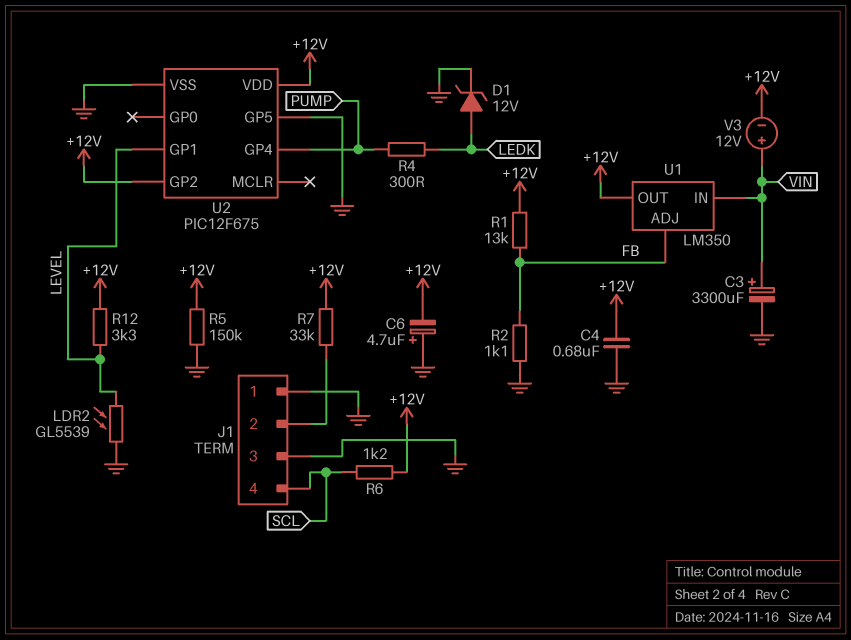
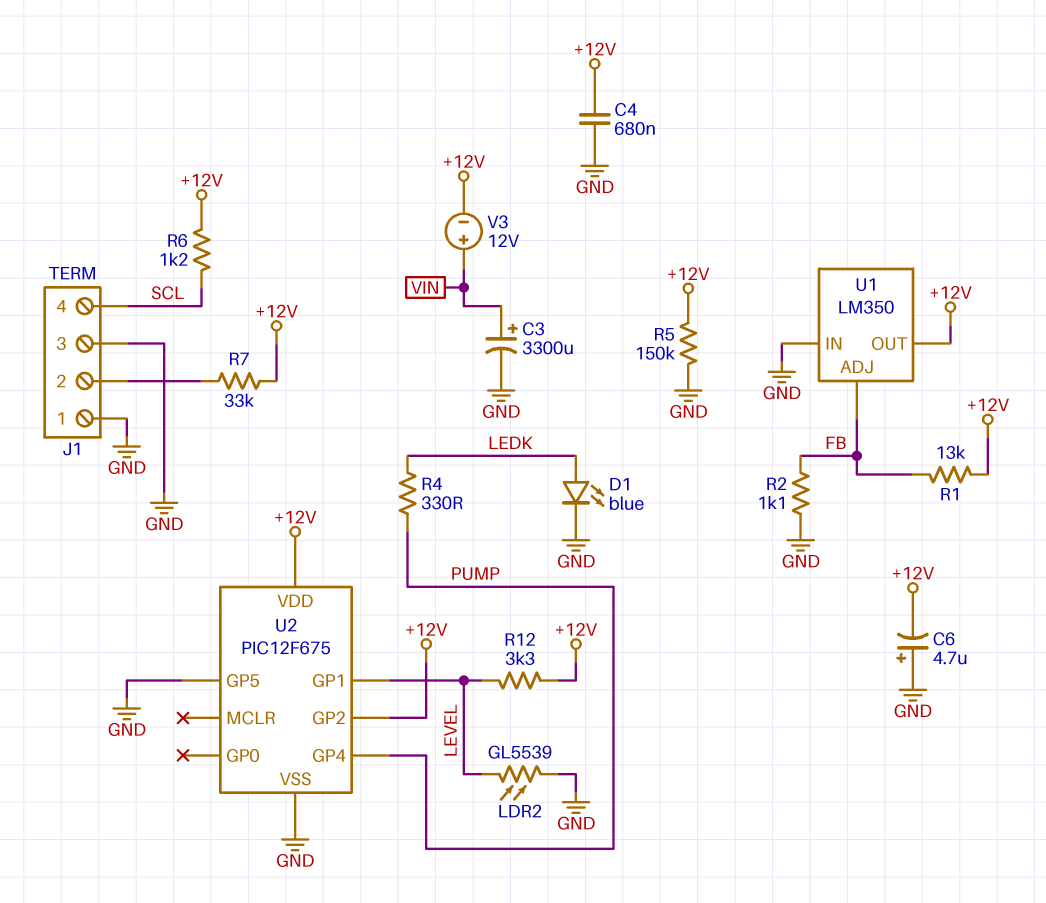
D1: zener 12V (A LEDK, K GND) -> LED blue (A LEDK, K GND)
R4: 300 (LEDK, PUMP) -> 330 (LEDK, PUMP)
U1 pin IN: VIN -> GND

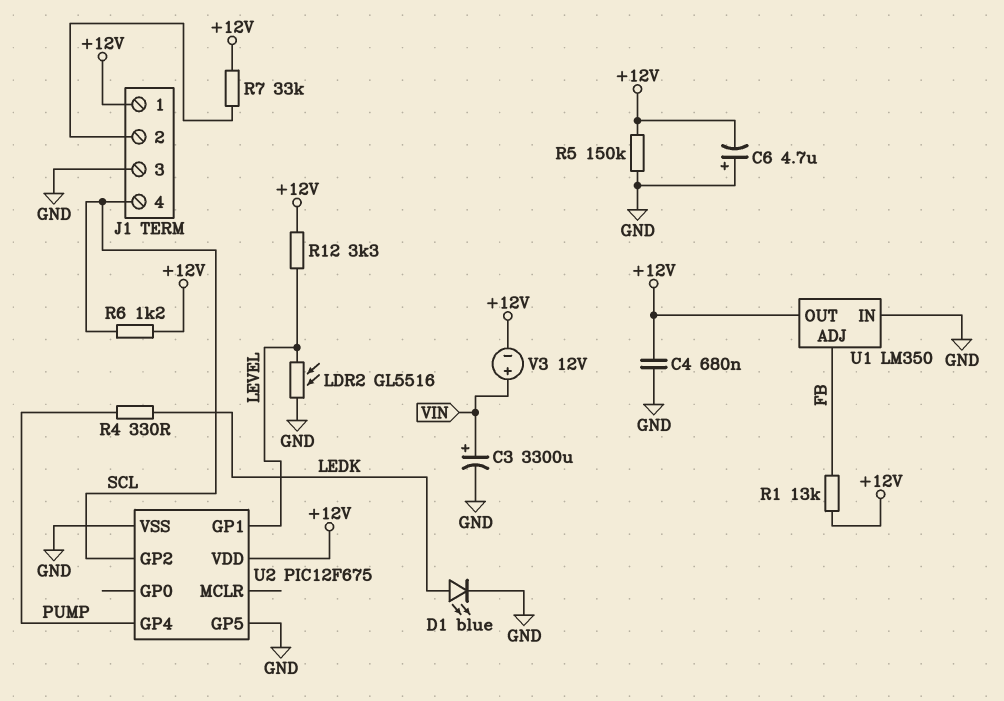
J1 pin 1: GND -> +12V
LDR2: GL5539 (GND, LEVEL) -> GL5516 (GND, LEVEL)
R2: 1.1k (FB, GND) -> none
U2 pin GP2: +12V -> SCL

